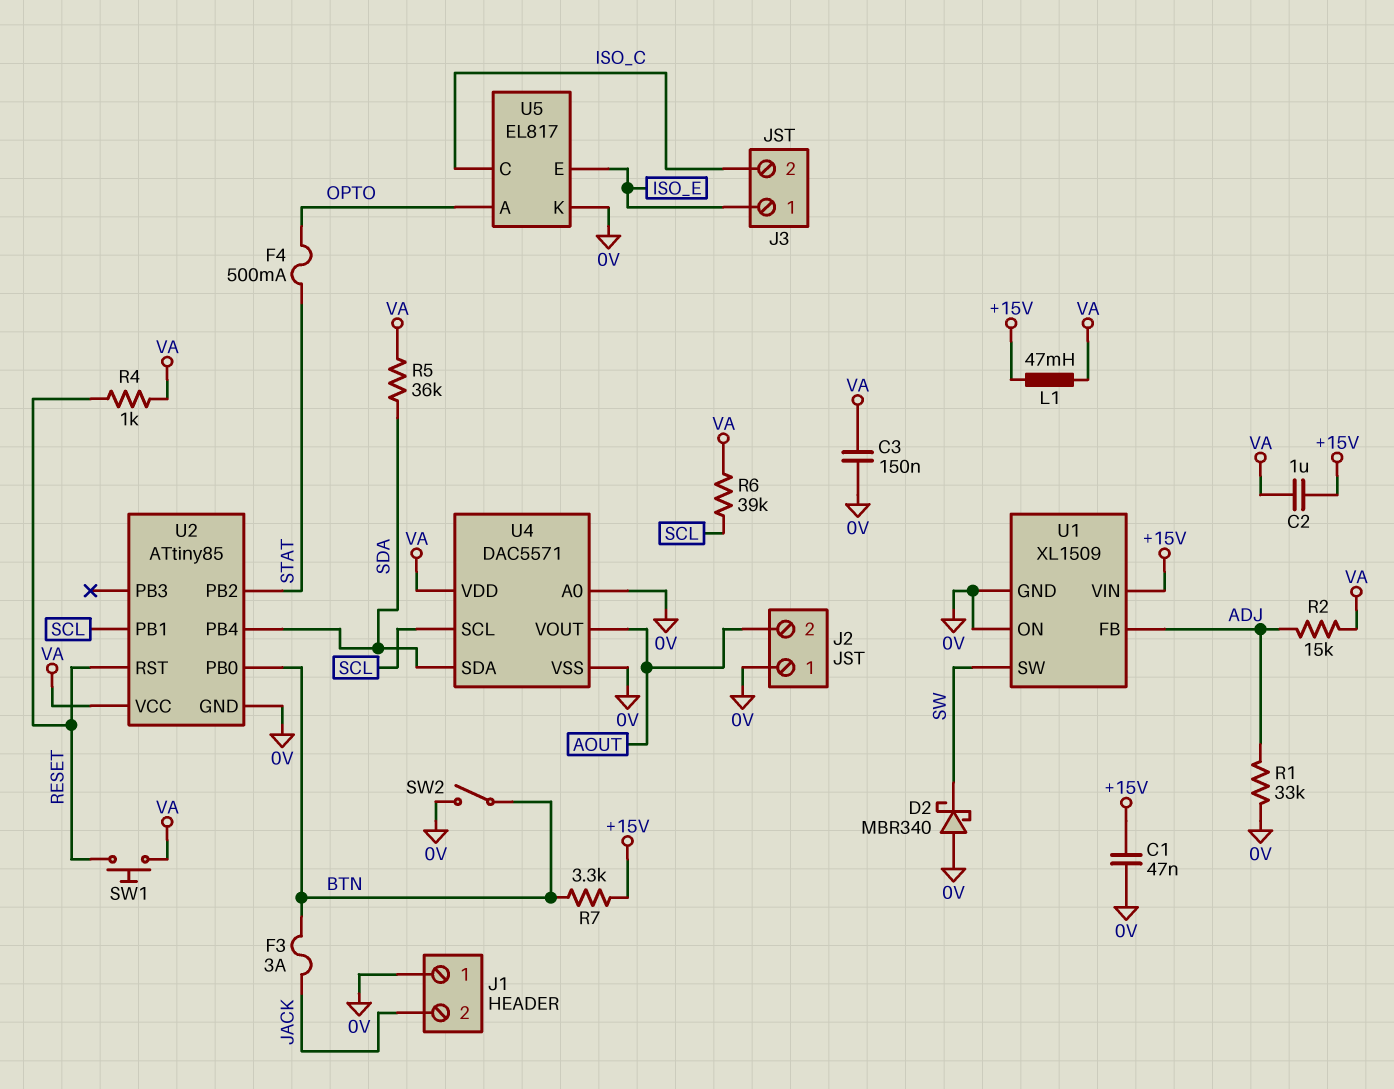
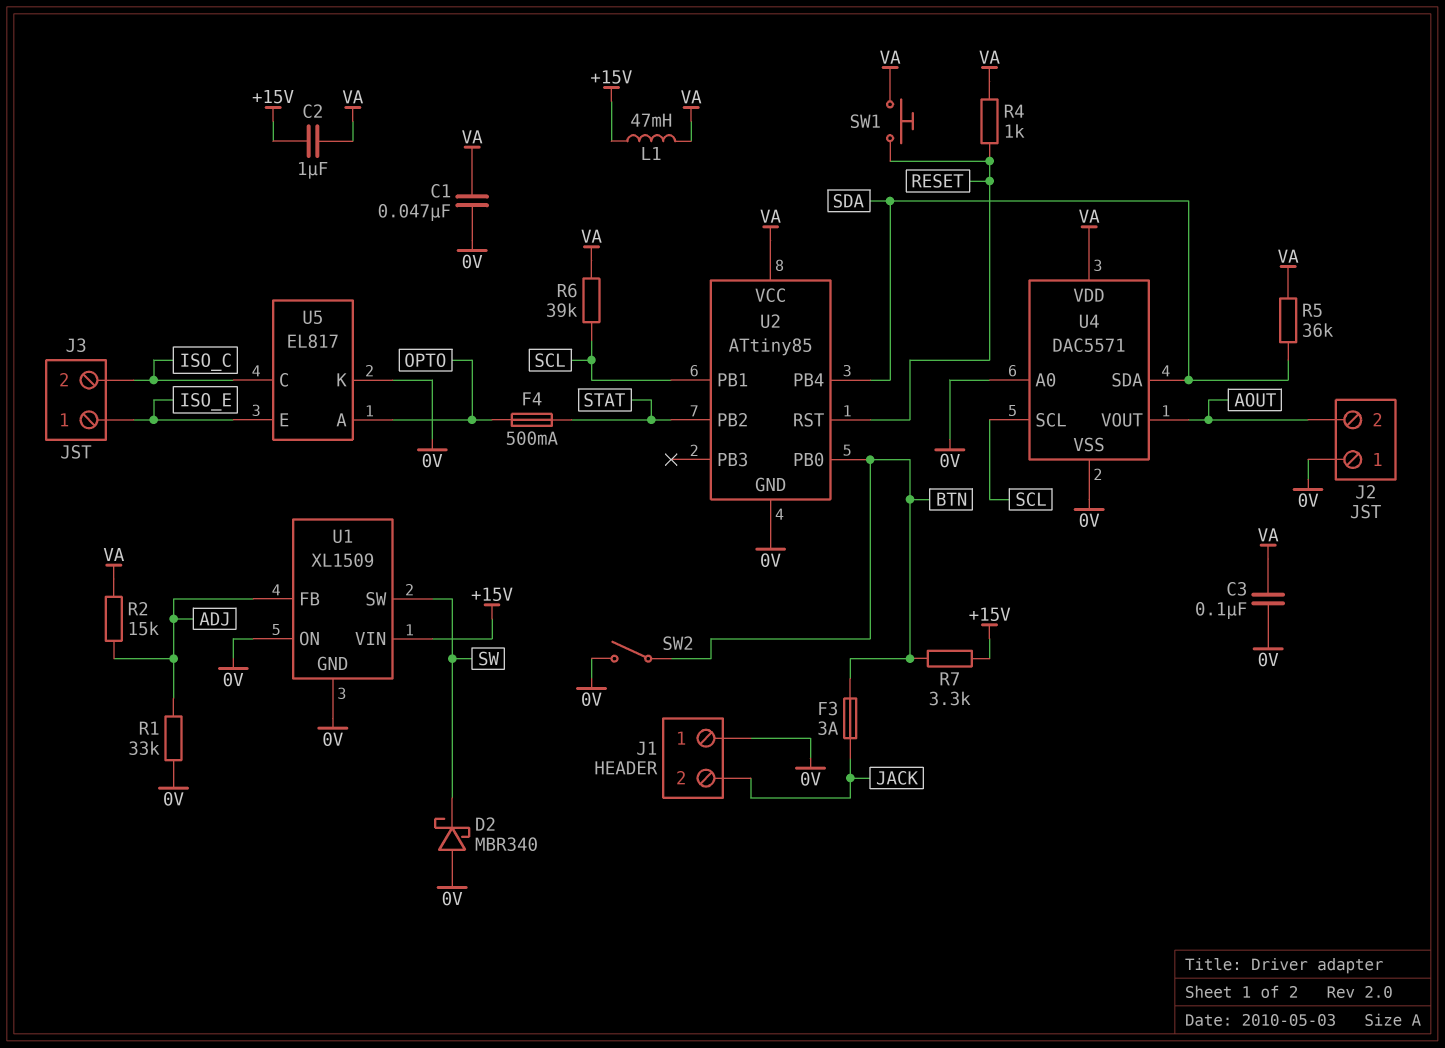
C1: 47nF (+15V, 0V) -> 47nF (0V, VA)
C3: 150nF (0V, VA) -> 100nF (0V, VA)

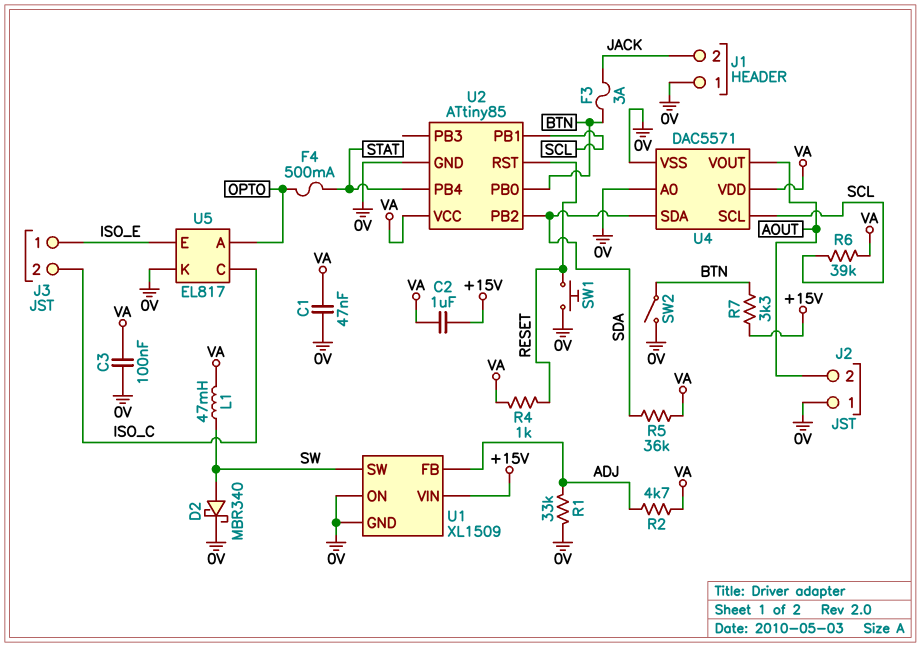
D2: schottky MBR340 (A 0V, K SW) -> schottky MBR340 (A SW, K 0V)
L1: 47mH (+15V, VA) -> 47mH (SW, VA)
R2: 15k (ADJ, VA) -> 4.7k (ADJ, VA)
SW1: button (RESET, VA) -> button (0V, RESET)
U2 pin PB2: STAT -> SDA
U2 pin PB4: SDA -> STAT

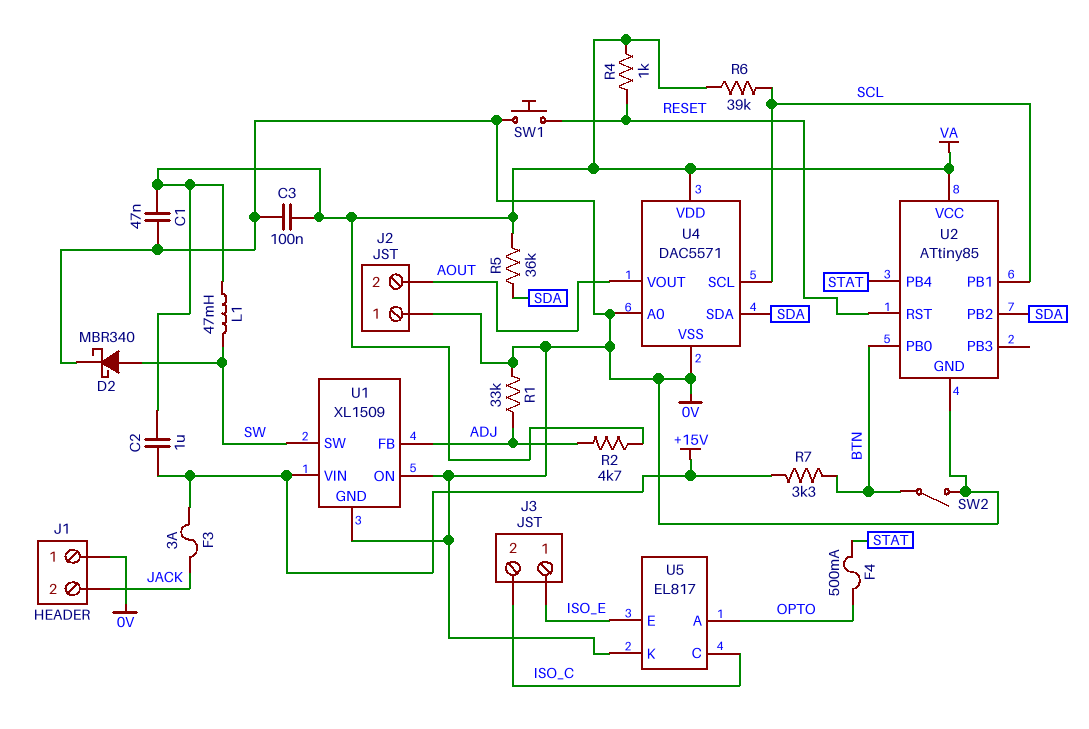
F3: 3A (BTN, JACK) -> 3A (+15V, JACK)

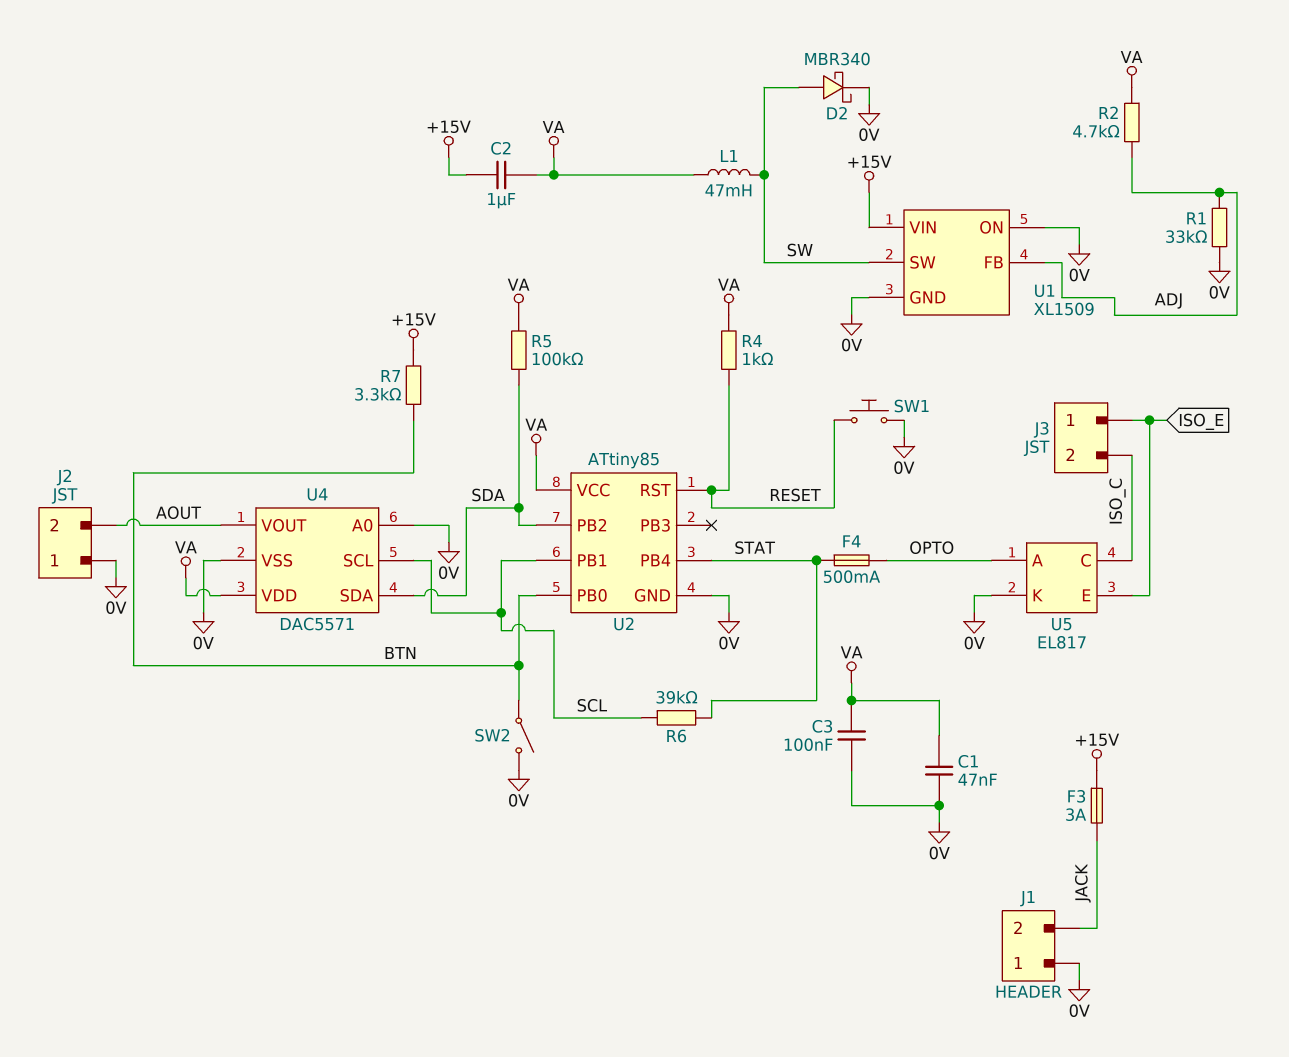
R5: 36k (SDA, VA) -> 100k (SDA, VA)
R6: 39k (SCL, VA) -> 39k (SCL, STAT)

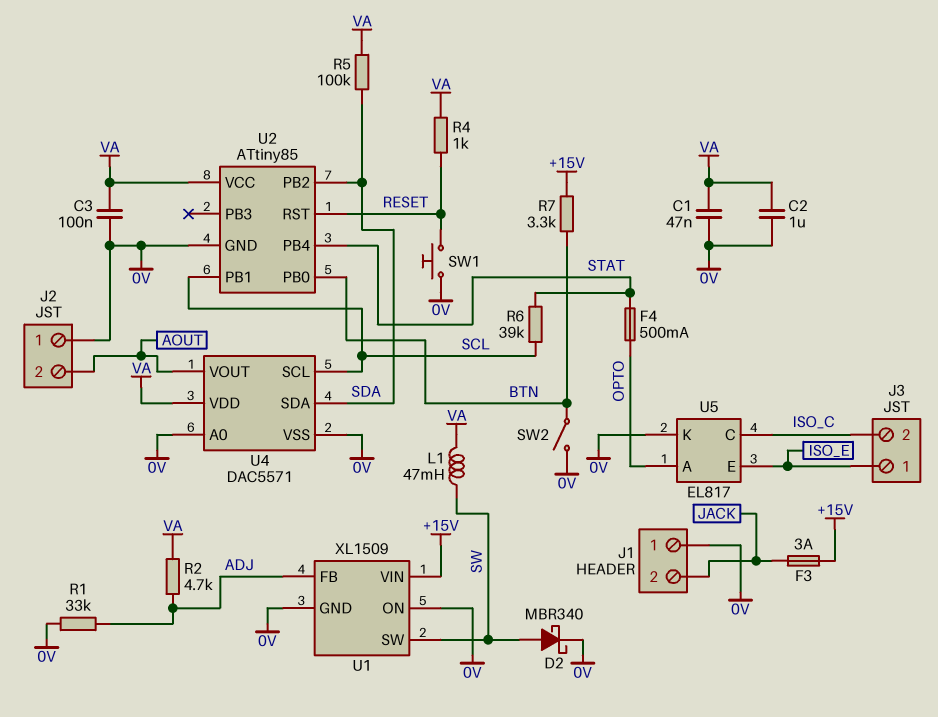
C2: 1uF (+15V, VA) -> 1uF (0V, VA)

